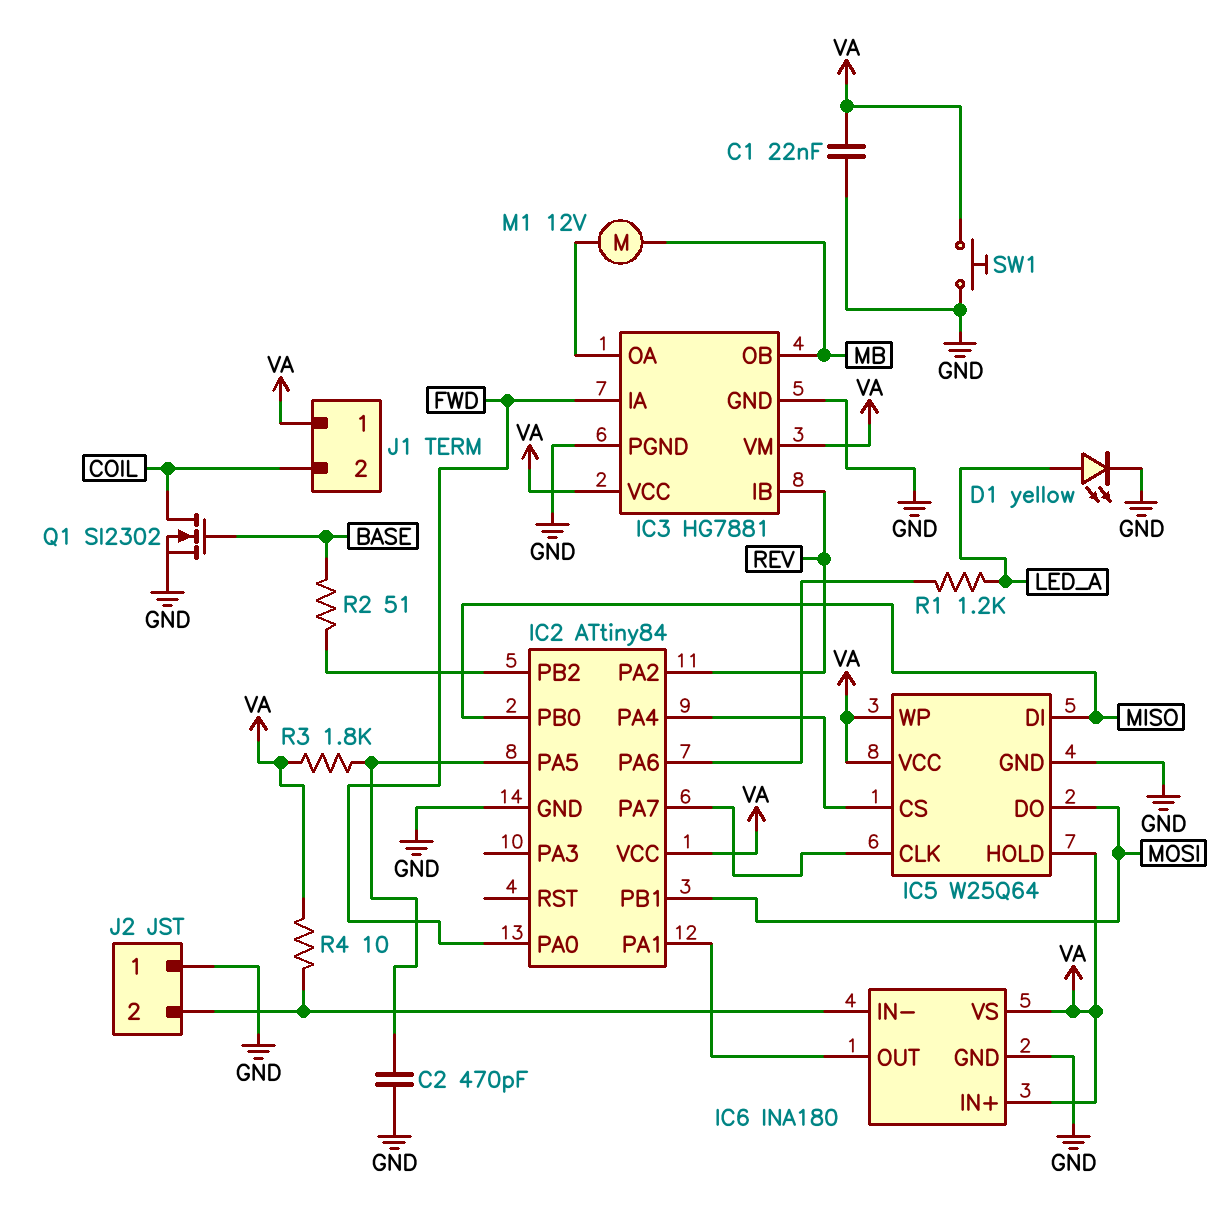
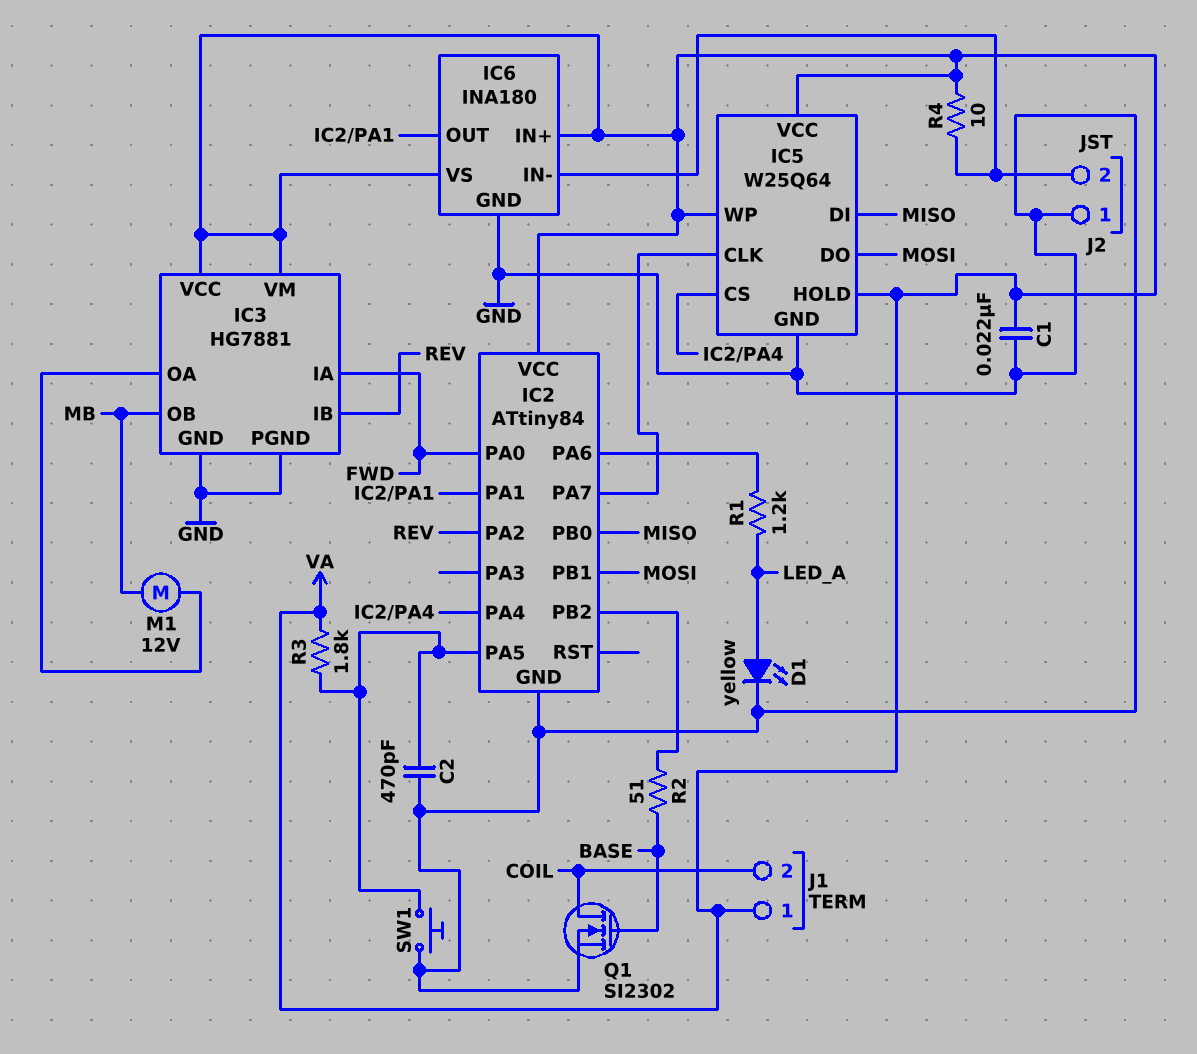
SW1: button (GND, VA) -> button (GND, IC2/PA5)

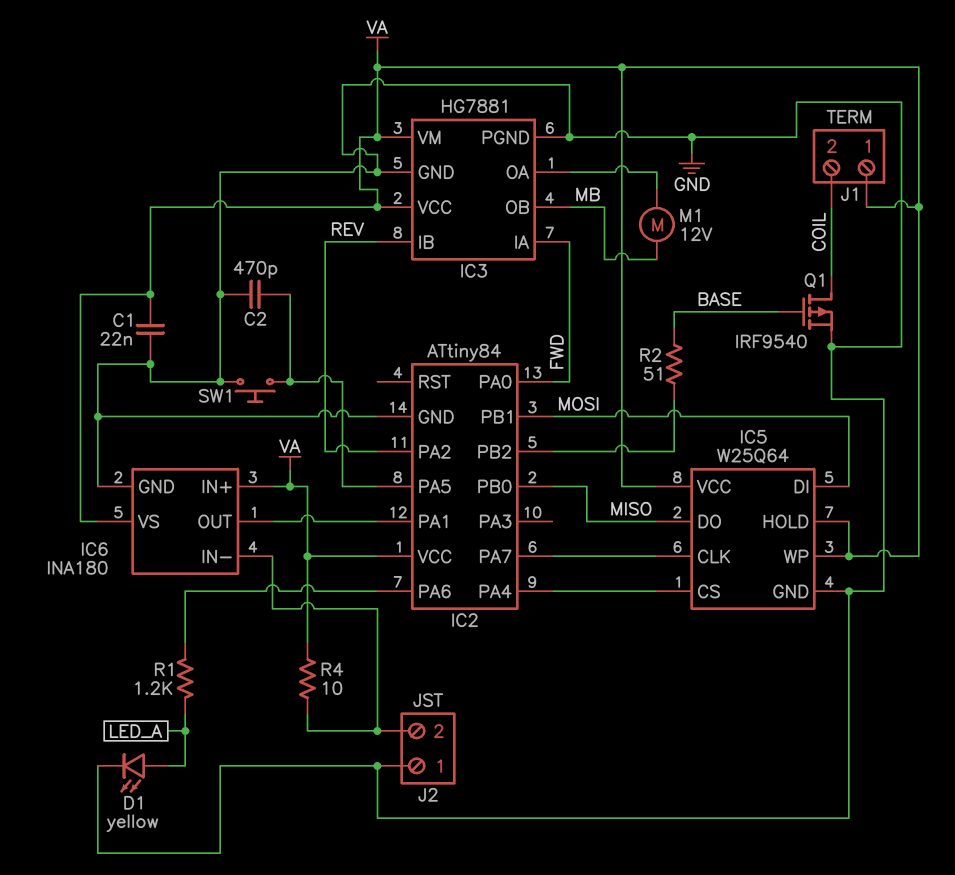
IC5 pin DI: MISO -> MOSI
IC5 pin DO: MOSI -> MISO
Q1: NMOS SI2302 (G BASE, D COIL, S GND) -> PMOS IRF9540 (G BASE, D COIL, S GND)
R3: 1.8k (IC2/PA5, VA) -> none

